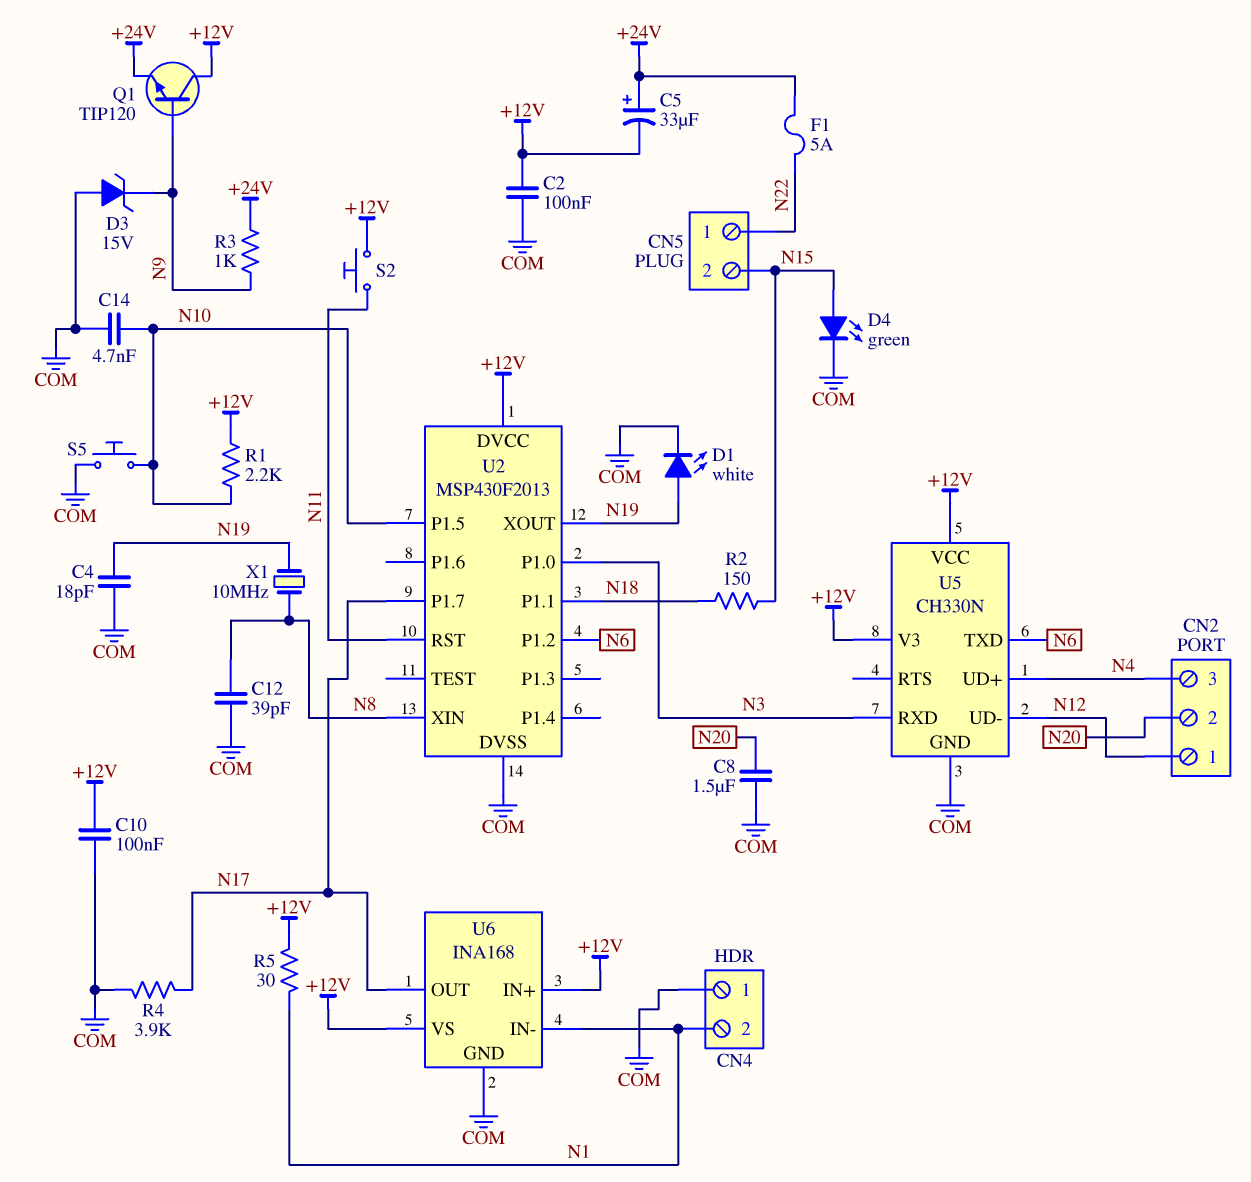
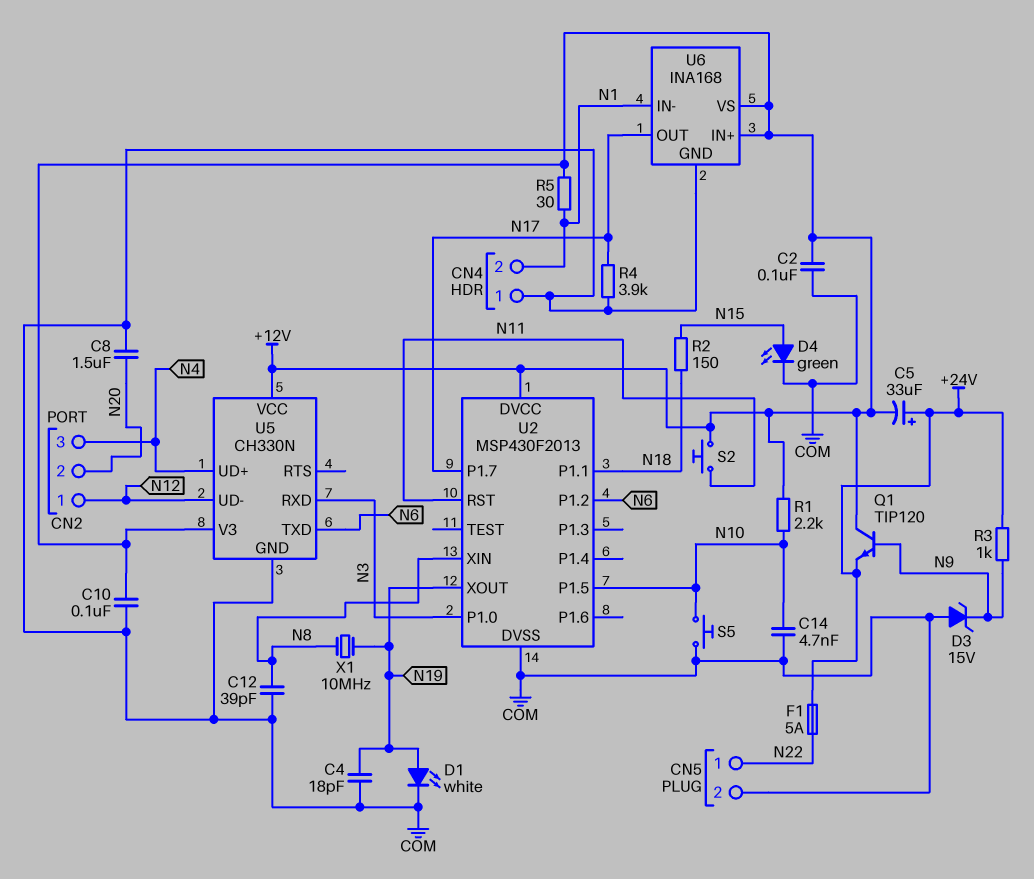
CN5 pin 2: N15 -> COM

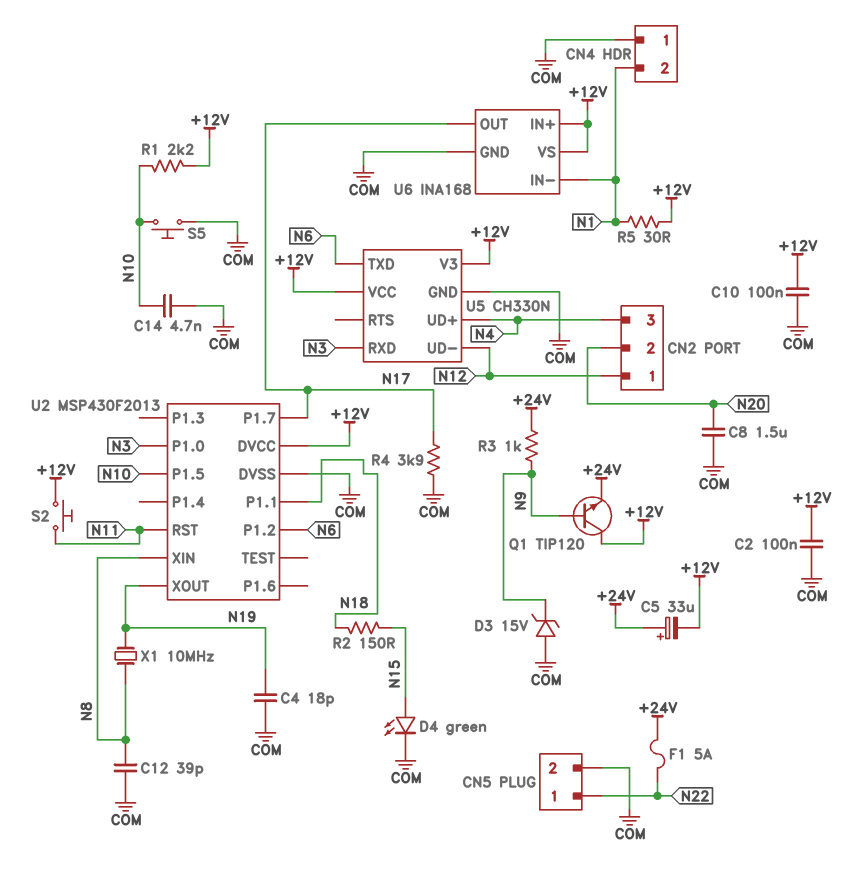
D1: LED white (A N19, K COM) -> none

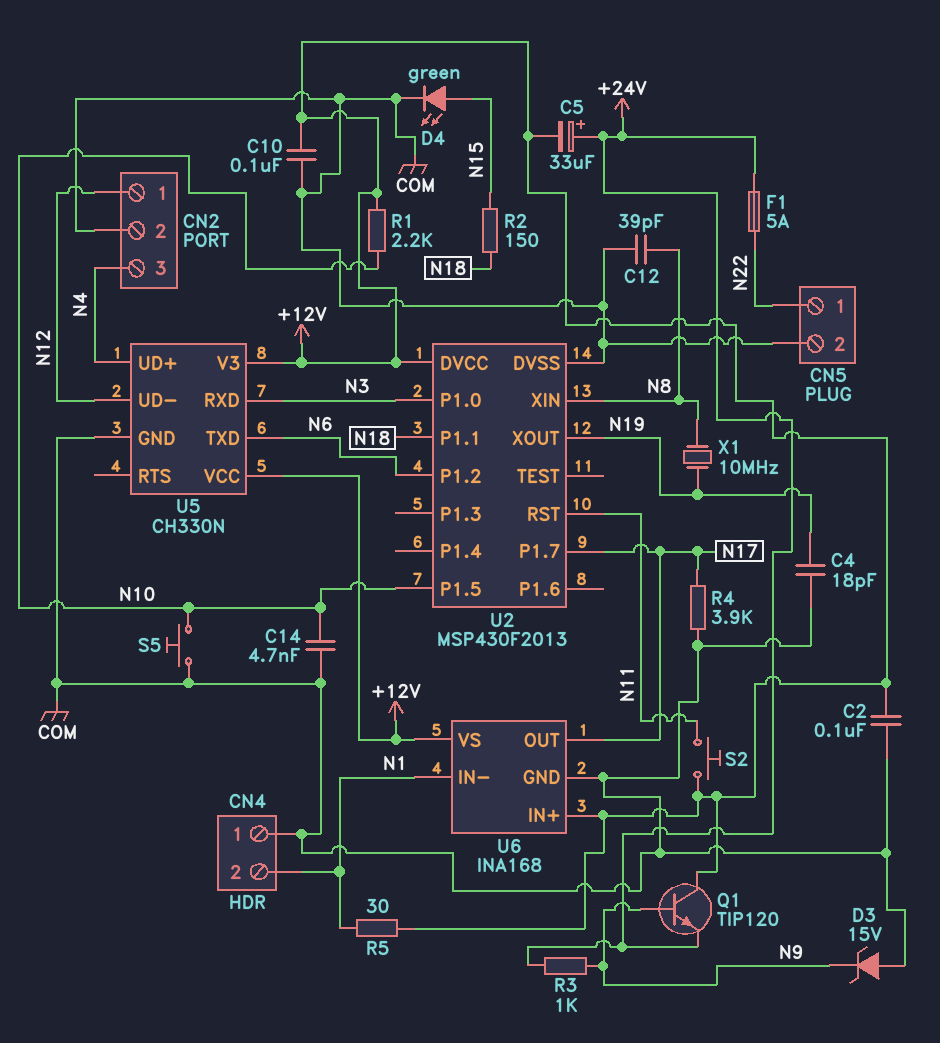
C8: 1.5uF (COM, N20) -> none
CN2 pin 2: N20 -> COM

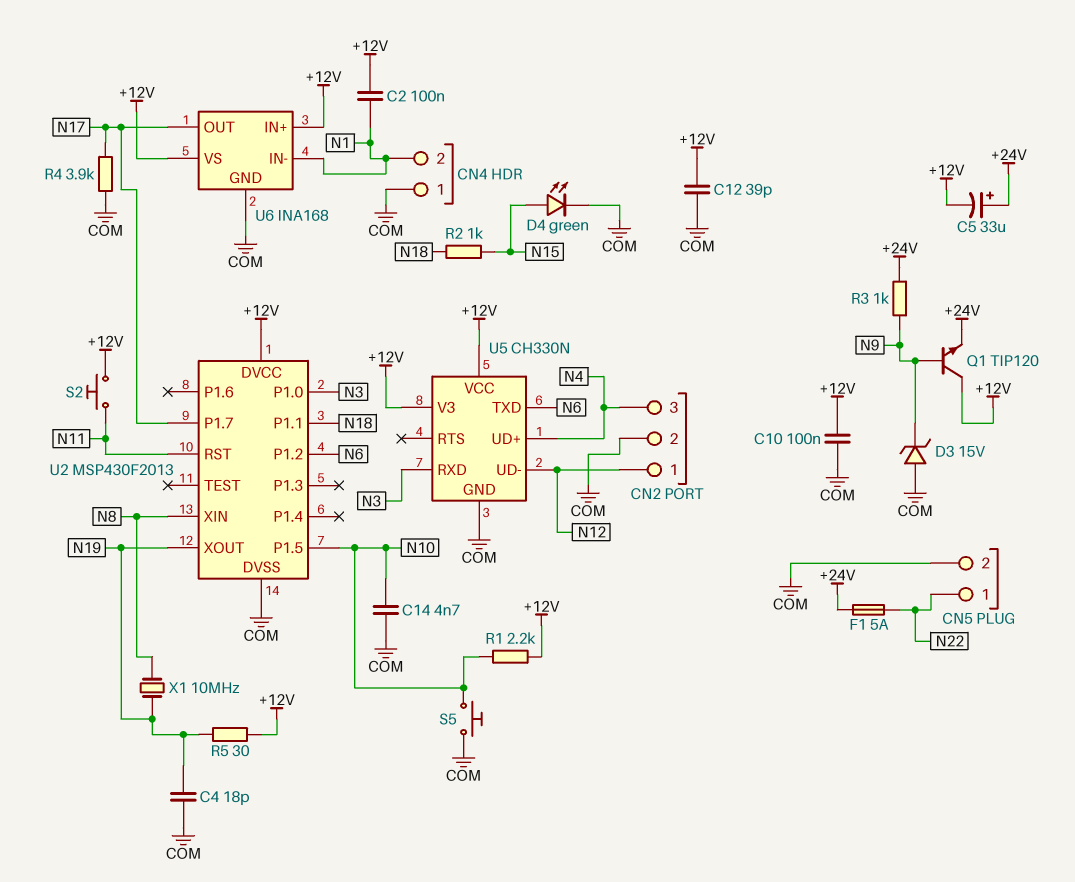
C2: 100nF (+12V, COM) -> 100nF (+12V, N1)
C12: 39pF (COM, N8) -> 39pF (+12V, COM)
R2: 150 (N15, N18) -> 1k (N15, N18)
R5: 30 (+12V, N1) -> 30 (+12V, N19)

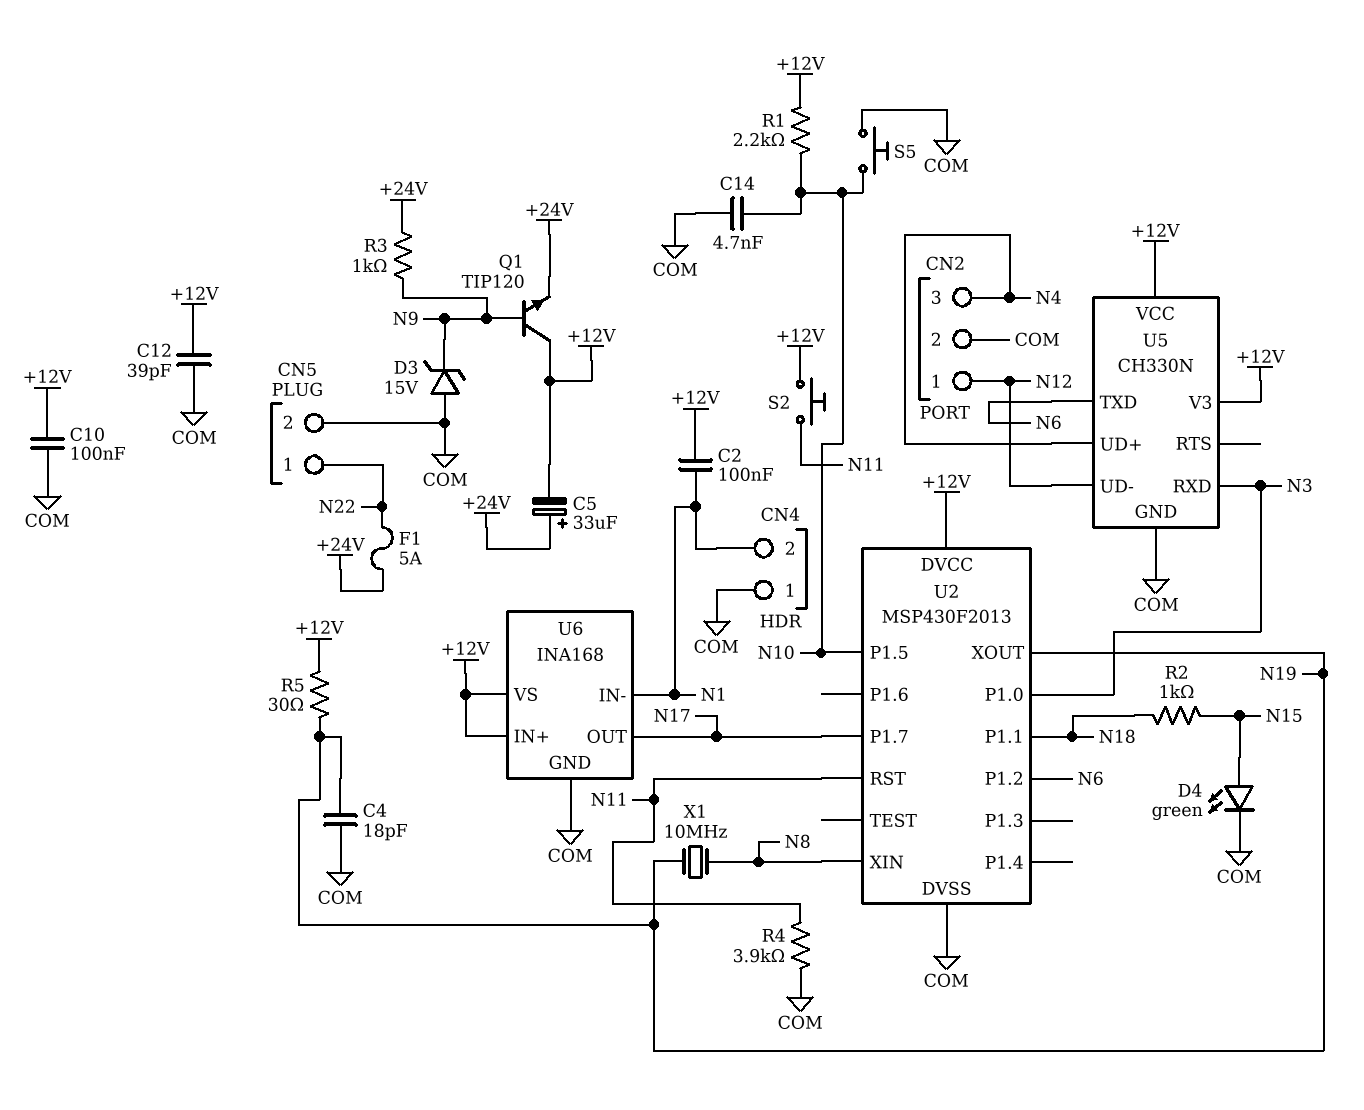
R4: 3.9k (COM, N17) -> 3.9k (COM, N11)

